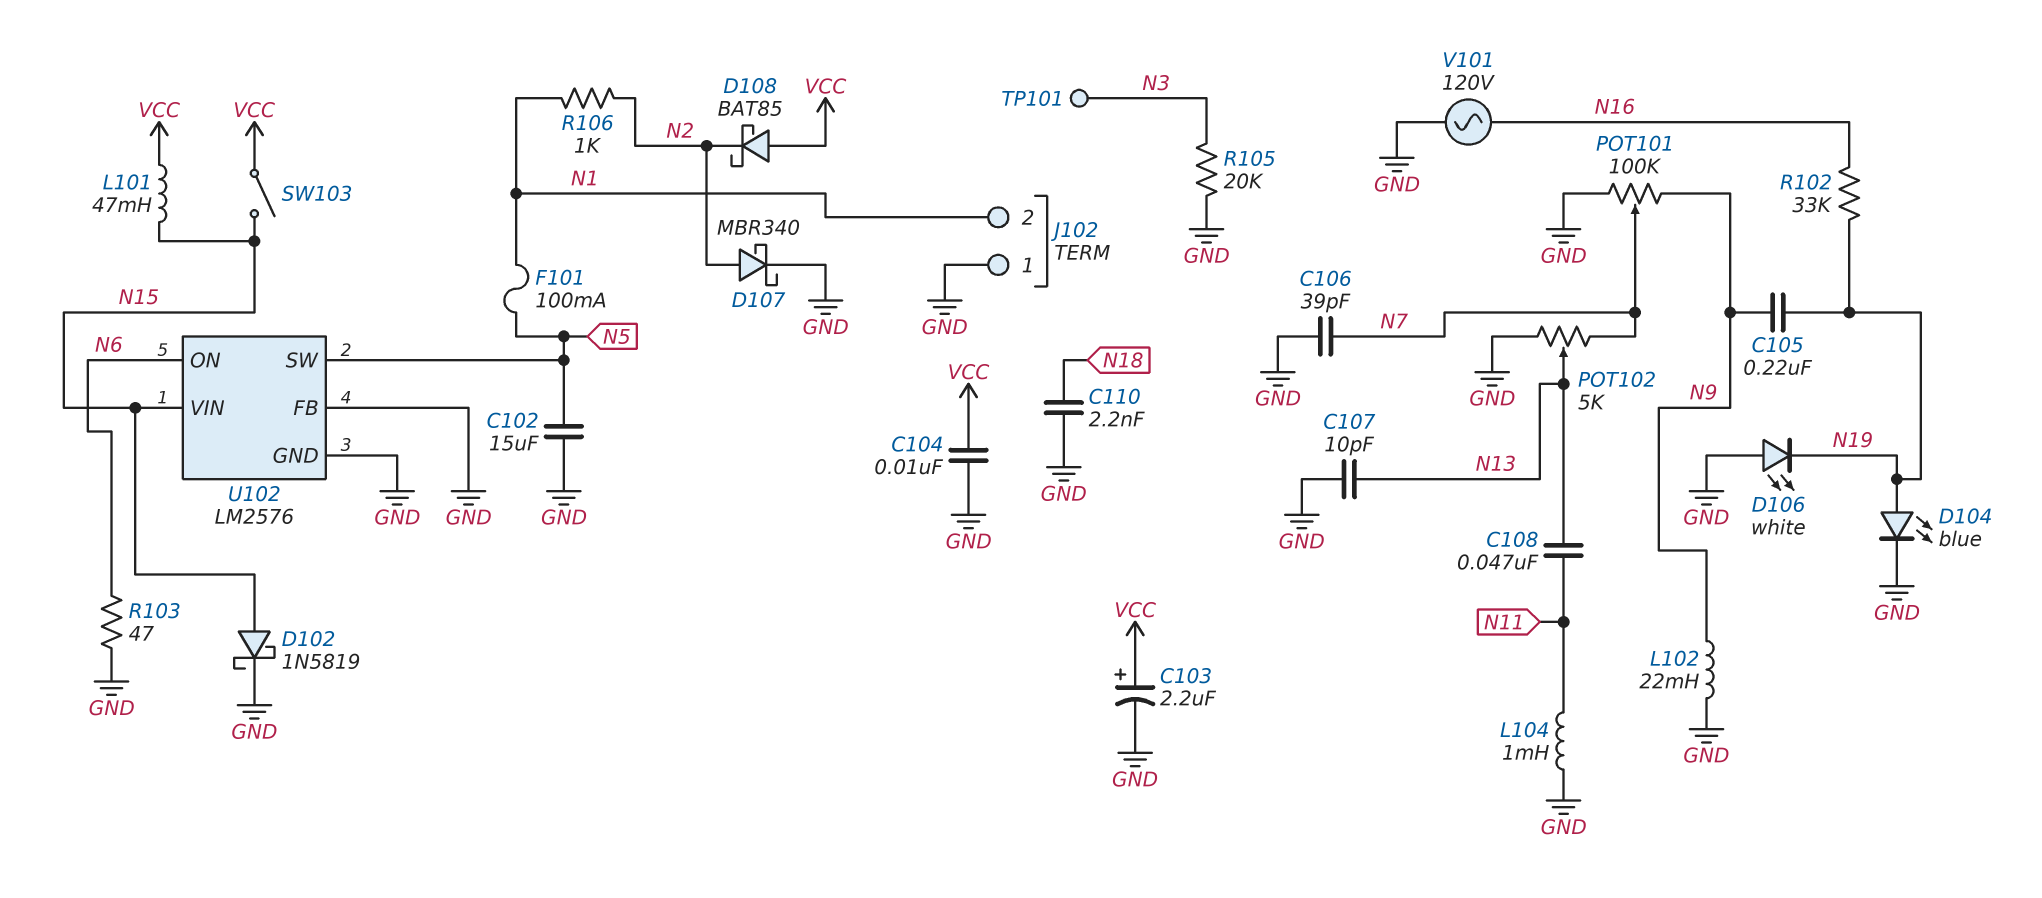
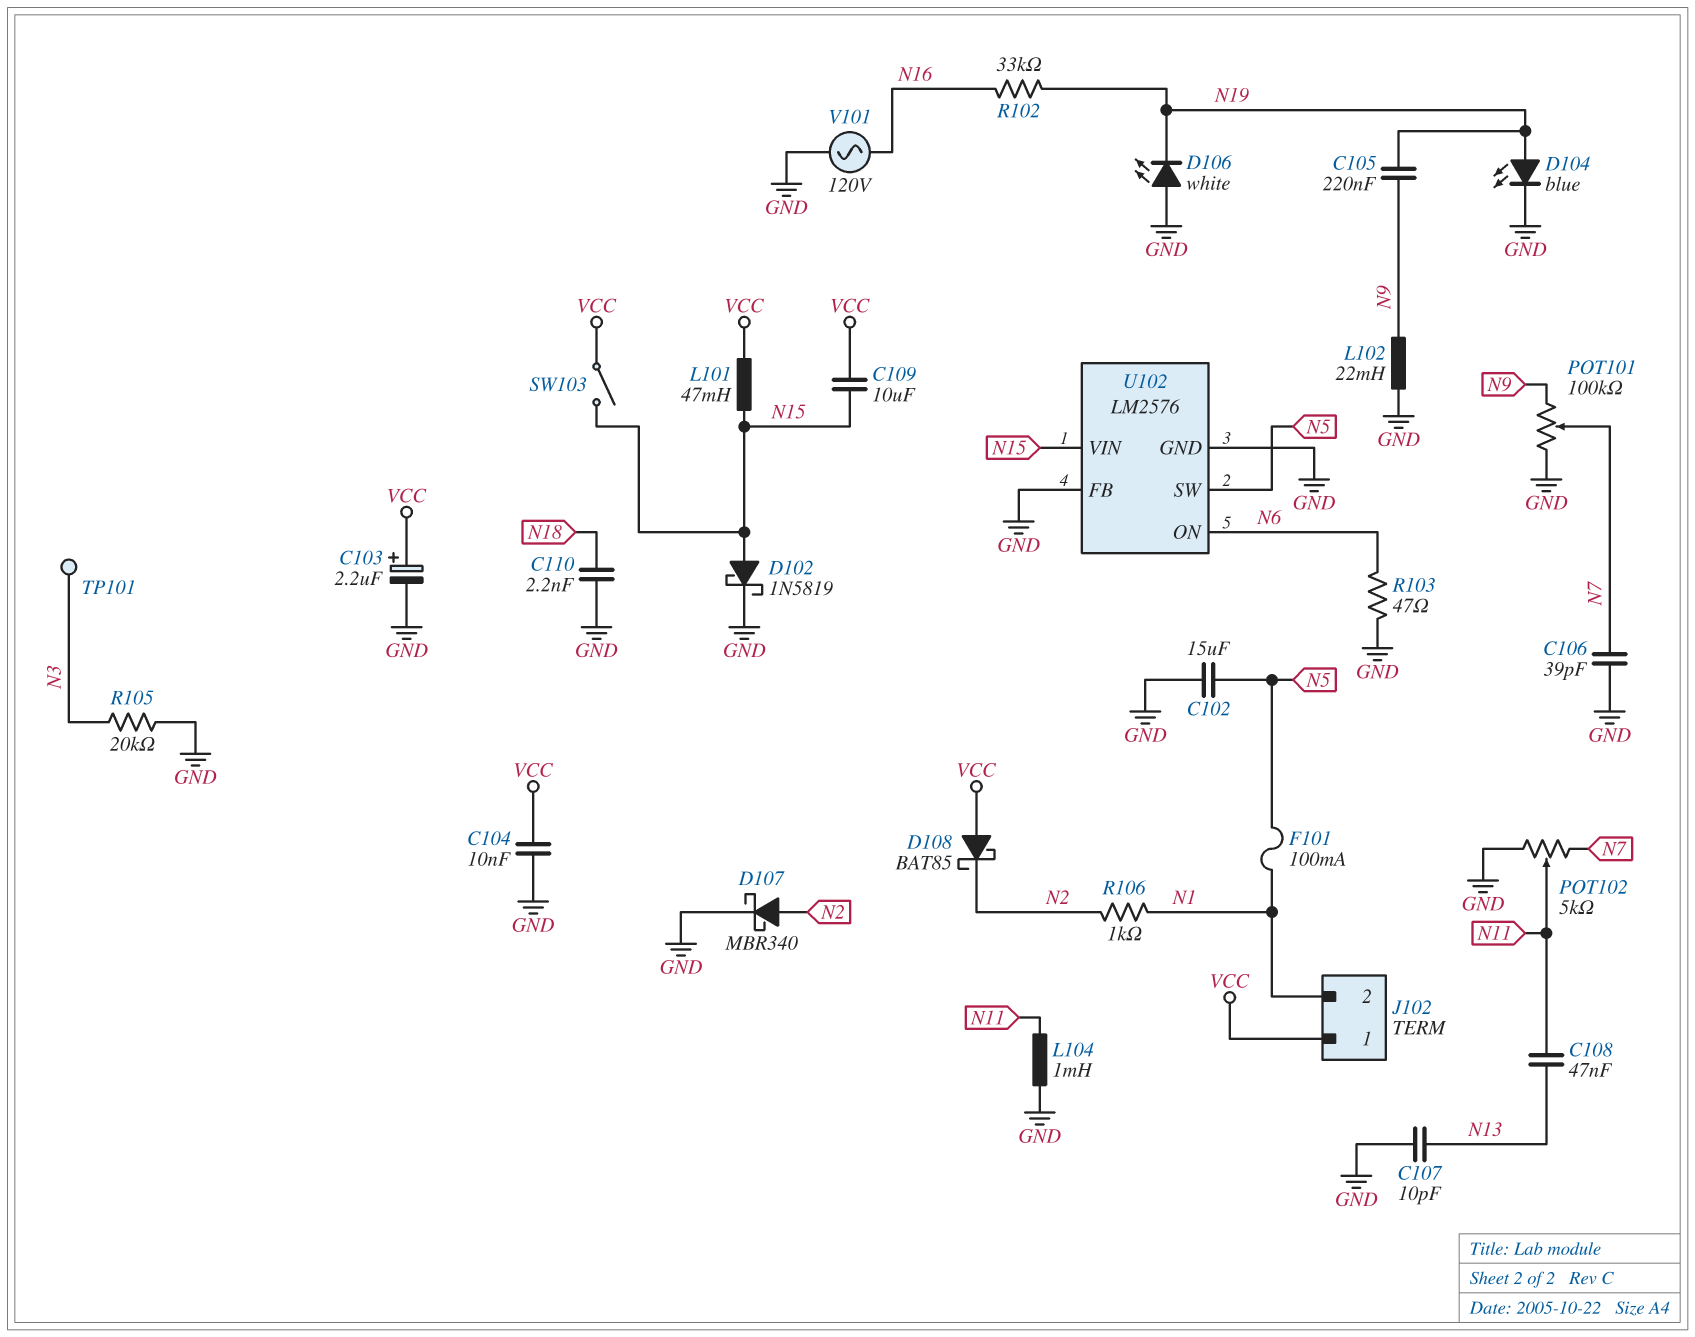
C109: none -> 10uF (N15, VCC)
J102 pin 1: GND -> VCC
POT102: 5k (GND, N7, wiper N13) -> 5k (GND, N7, wiper N11)

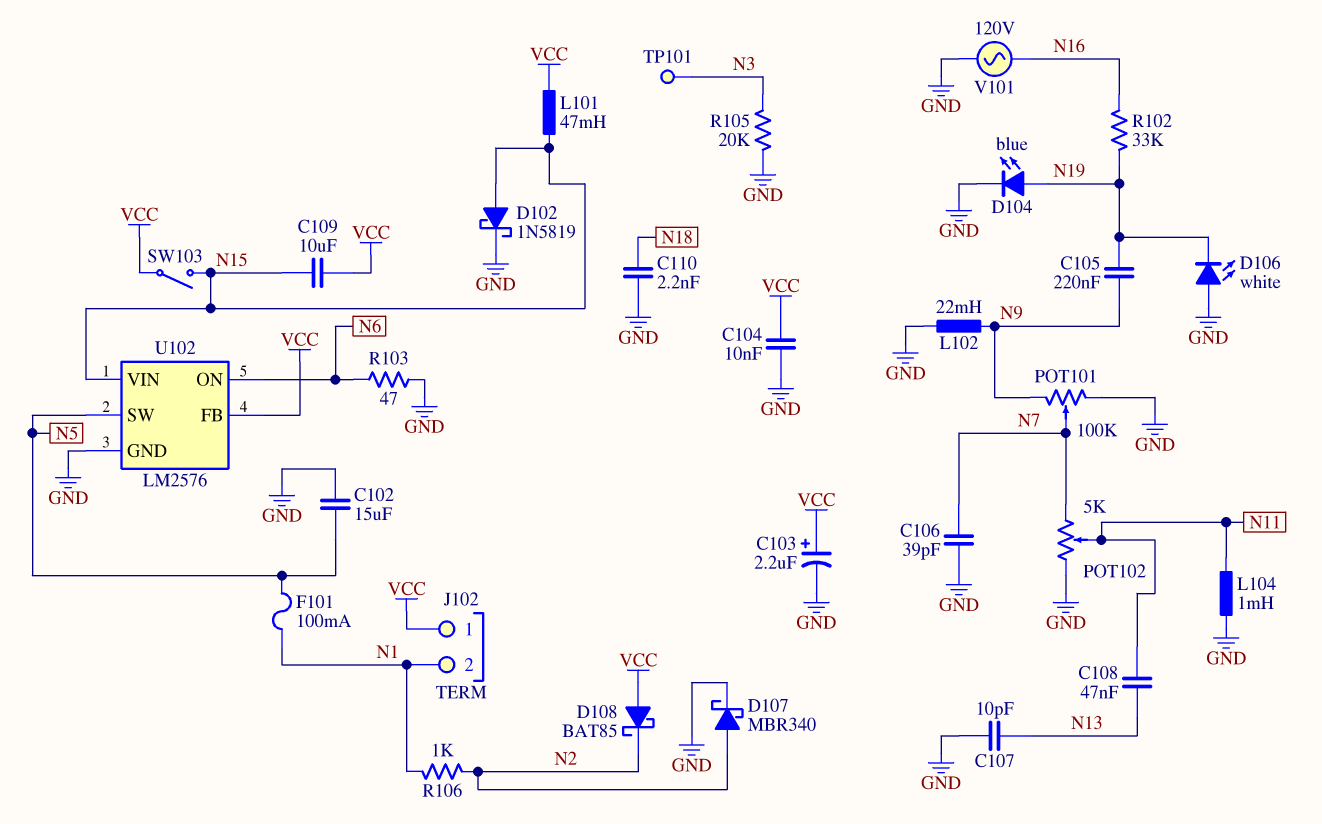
U102 pin FB: GND -> VCC

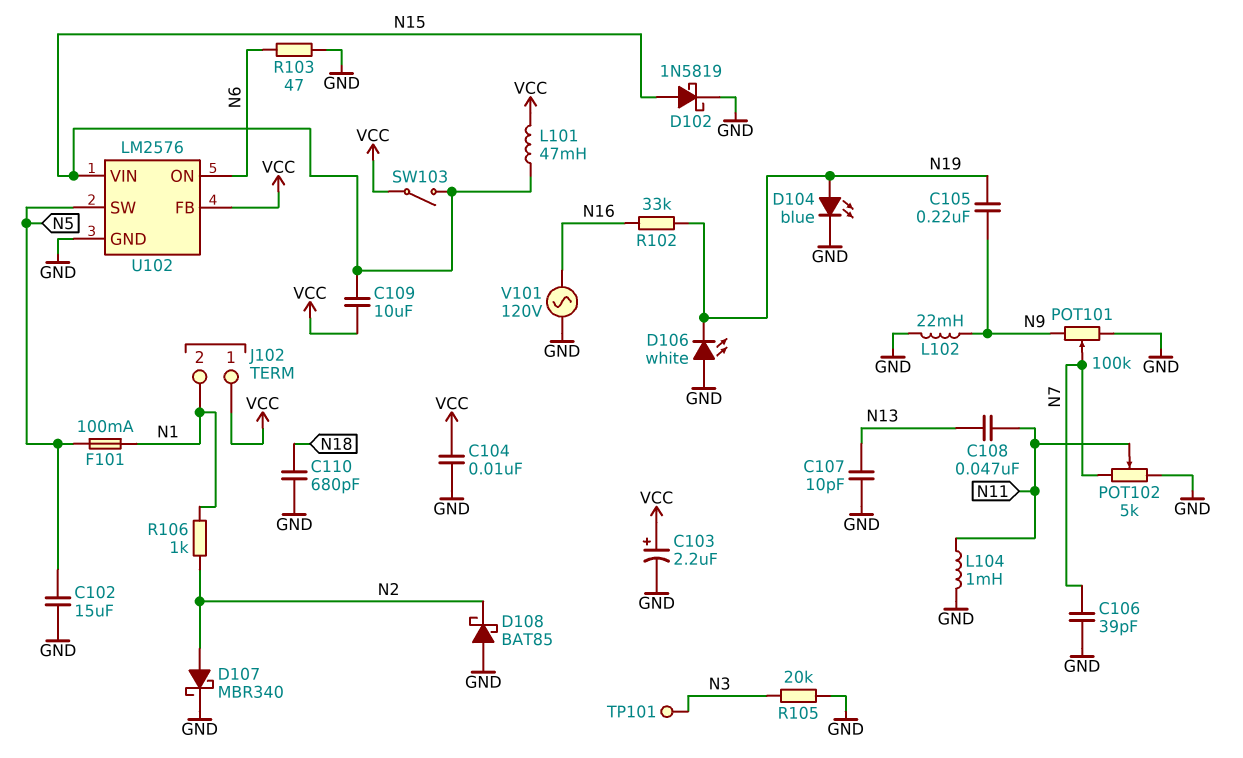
C110: 2.2nF (GND, N18) -> 680pF (GND, N18)
D108: schottky BAT85 (A VCC, K N2) -> schottky BAT85 (A GND, K N2)

